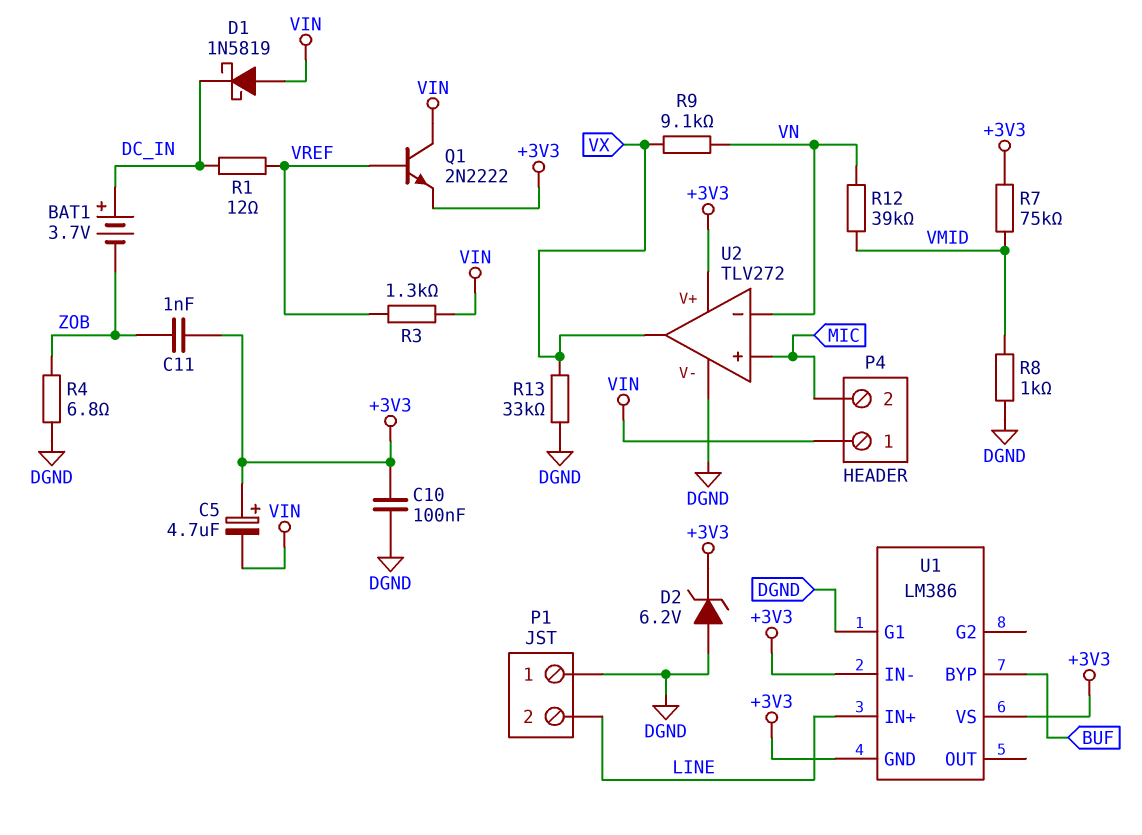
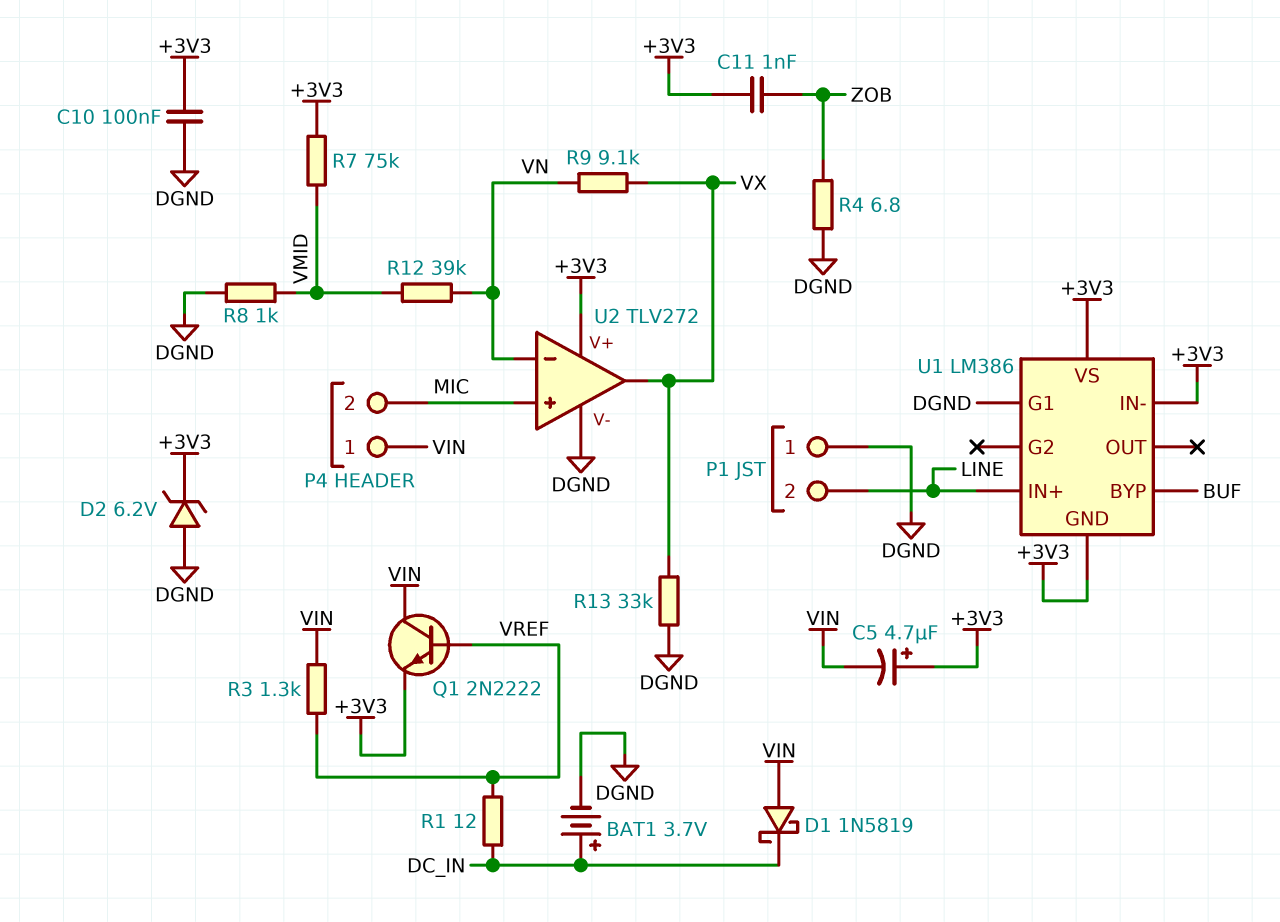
BAT1: 3.7V (plus DC_IN, minus ZOB) -> 3.7V (plus DC_IN, minus DGND)

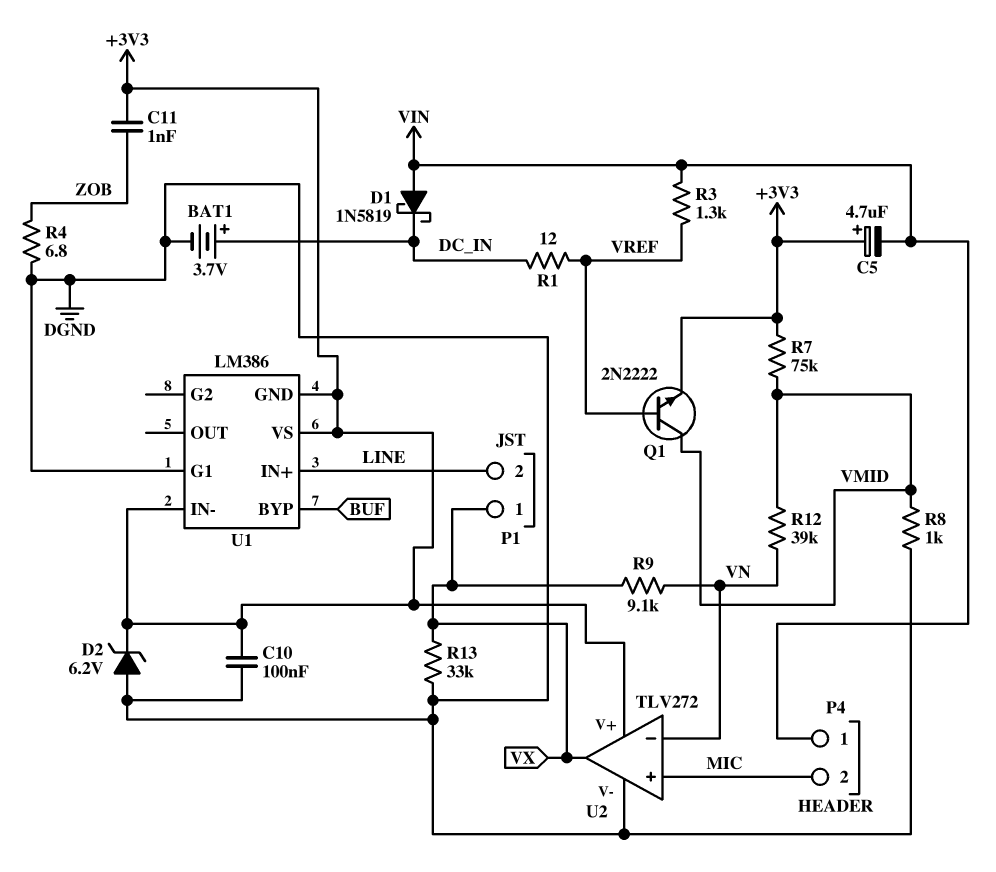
P1 pin 1: DGND -> VX
Q1: NPN 2N2222 (B VREF, C VIN, E +3V3) -> NPN 2N2222 (B VREF, C VMID, E +3V3)

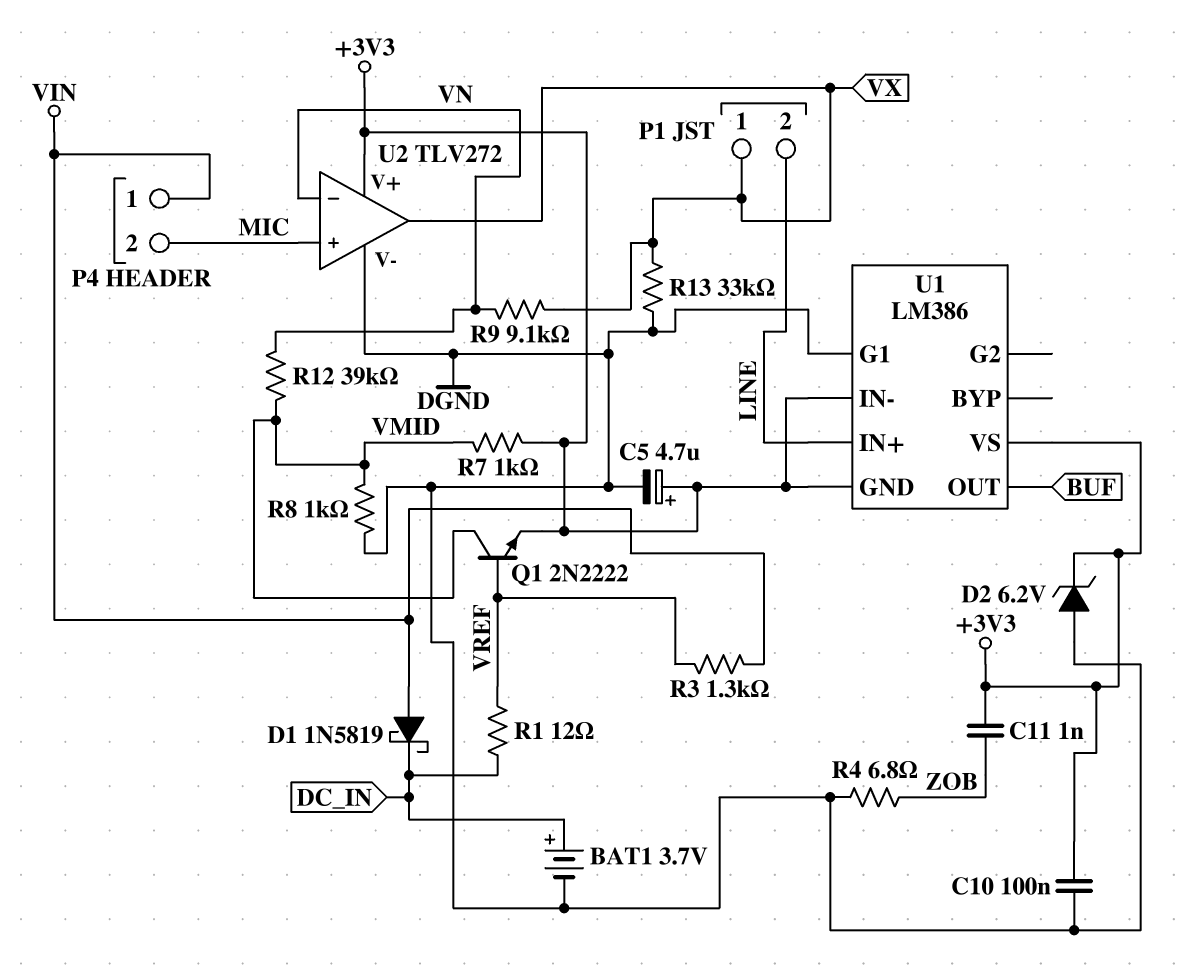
C5: 4.7uF (plus +3V3, minus VIN) -> 4.7uF (plus +3V3, minus DGND)
R7: 75k (+3V3, VMID) -> 1k (+3V3, VMID)
U1 pin BYP: BUF -> none
U1 pin OUT: none -> BUF

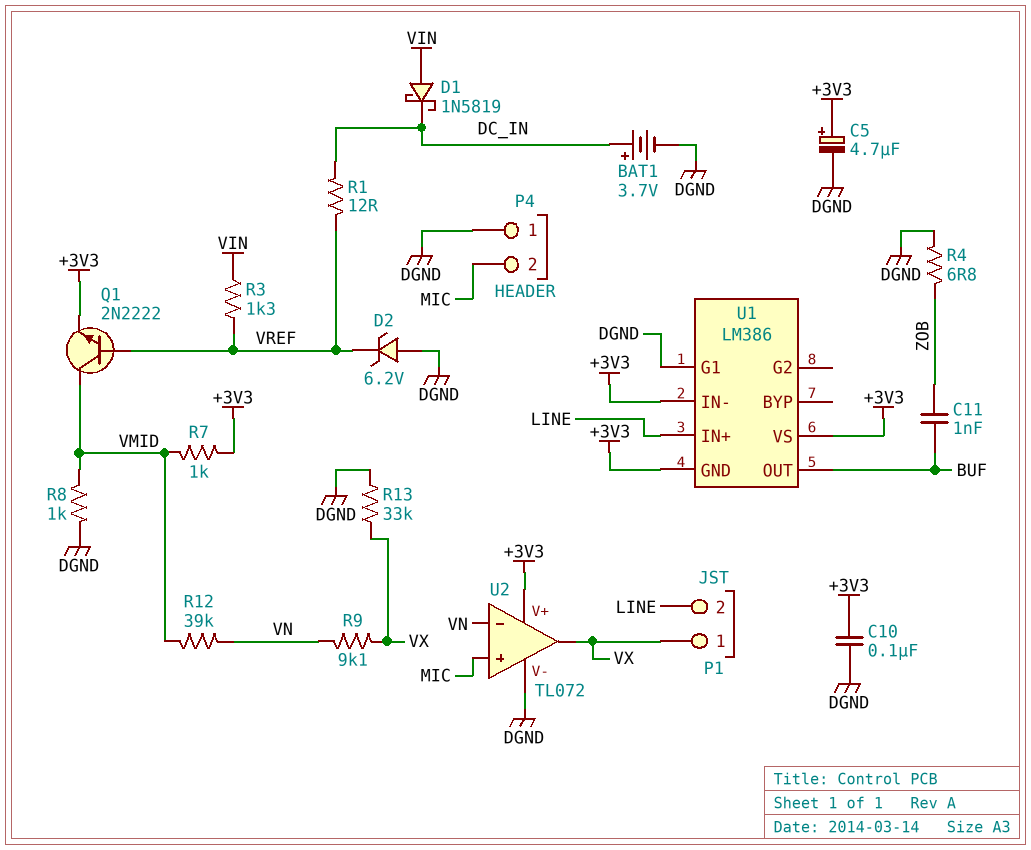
C11: 1nF (+3V3, ZOB) -> 1nF (BUF, ZOB)
D2: zener 6.2V (A DGND, K +3V3) -> zener 6.2V (A DGND, K VREF)
P4 pin 1: VIN -> DGND
U2: TLV272 -> TL072

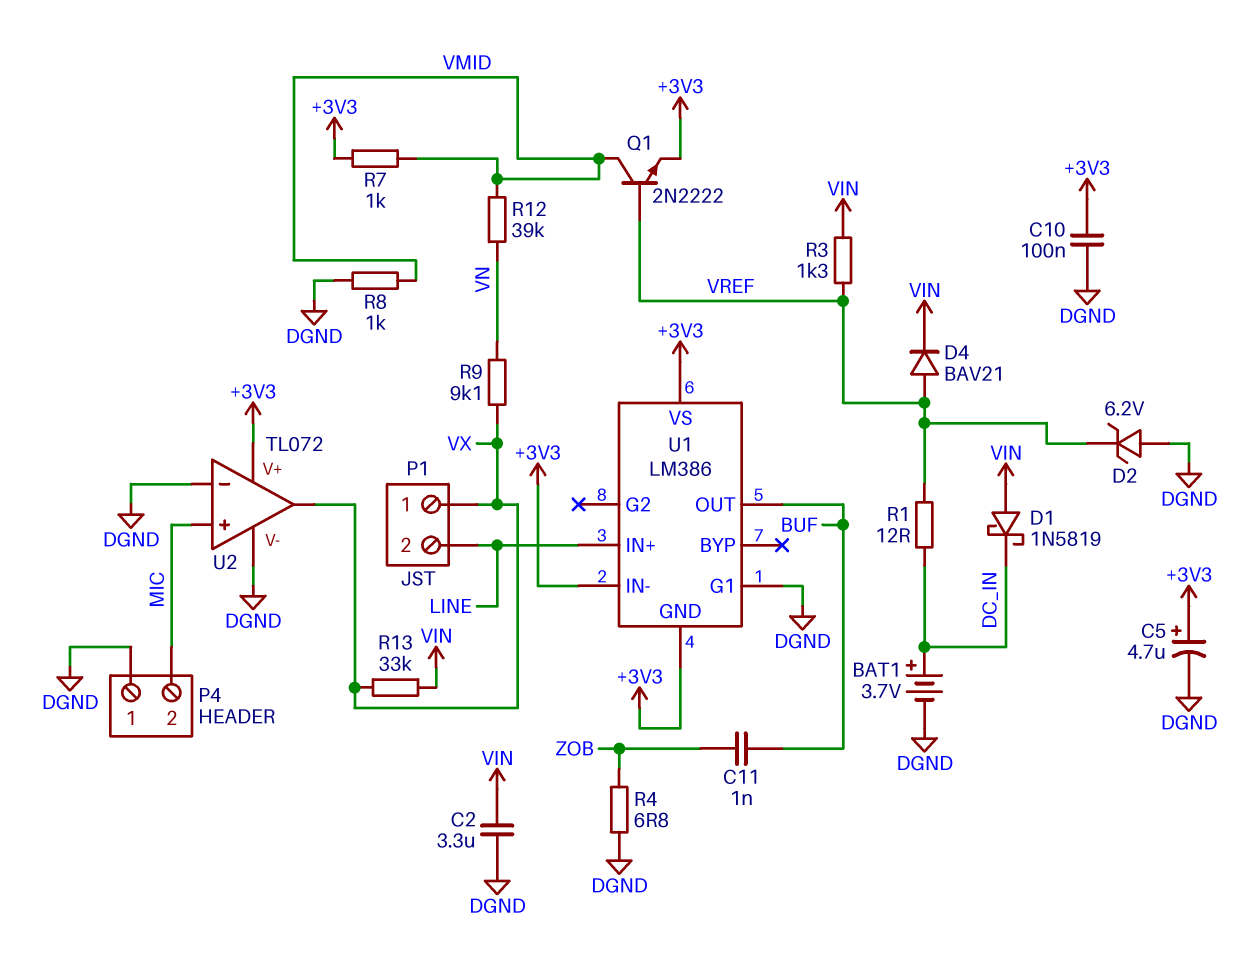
C2: none -> 3.3uF (DGND, VIN)
D4: none -> diode BAV21 (A VREF, K VIN)
R13: 33k (DGND, VX) -> 33k (VIN, VX)
U2 pin in-: VN -> DGND

